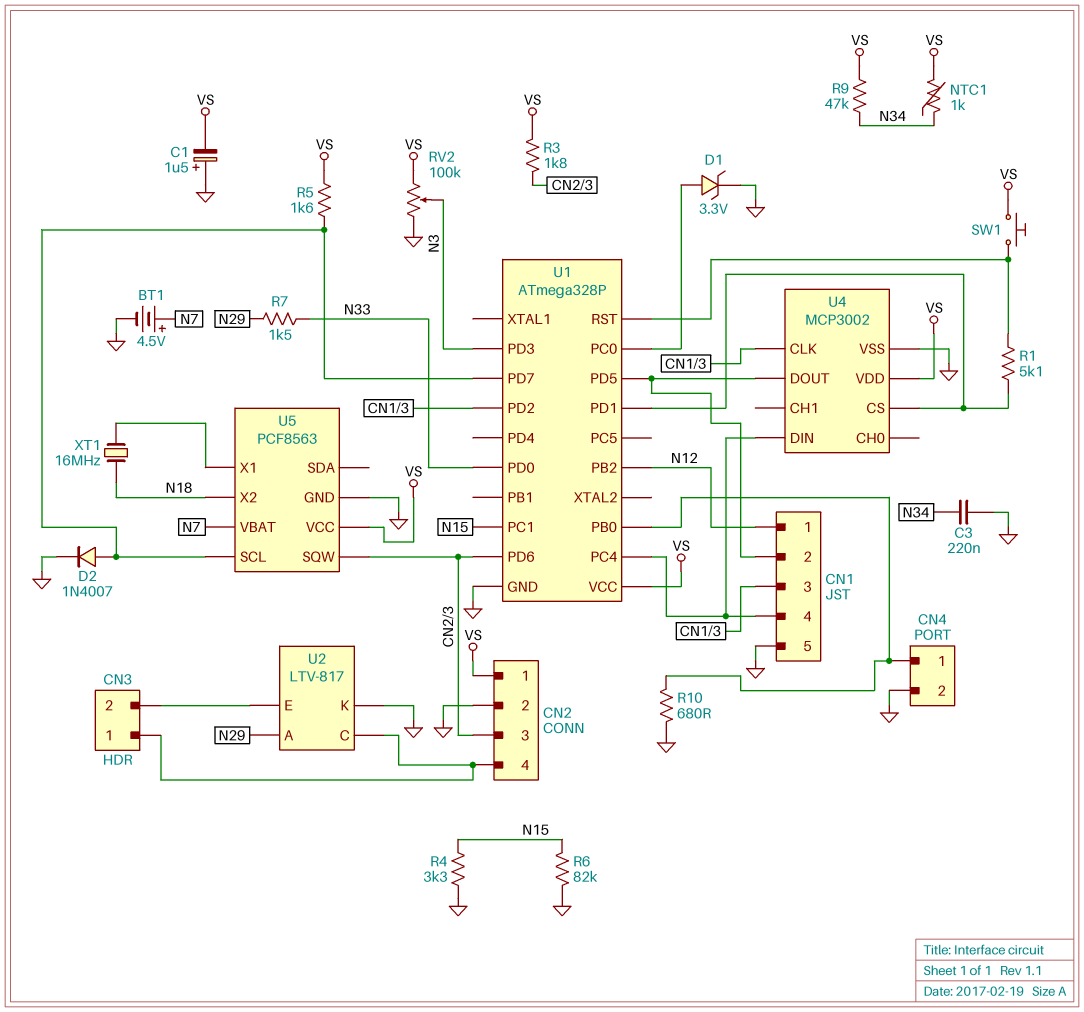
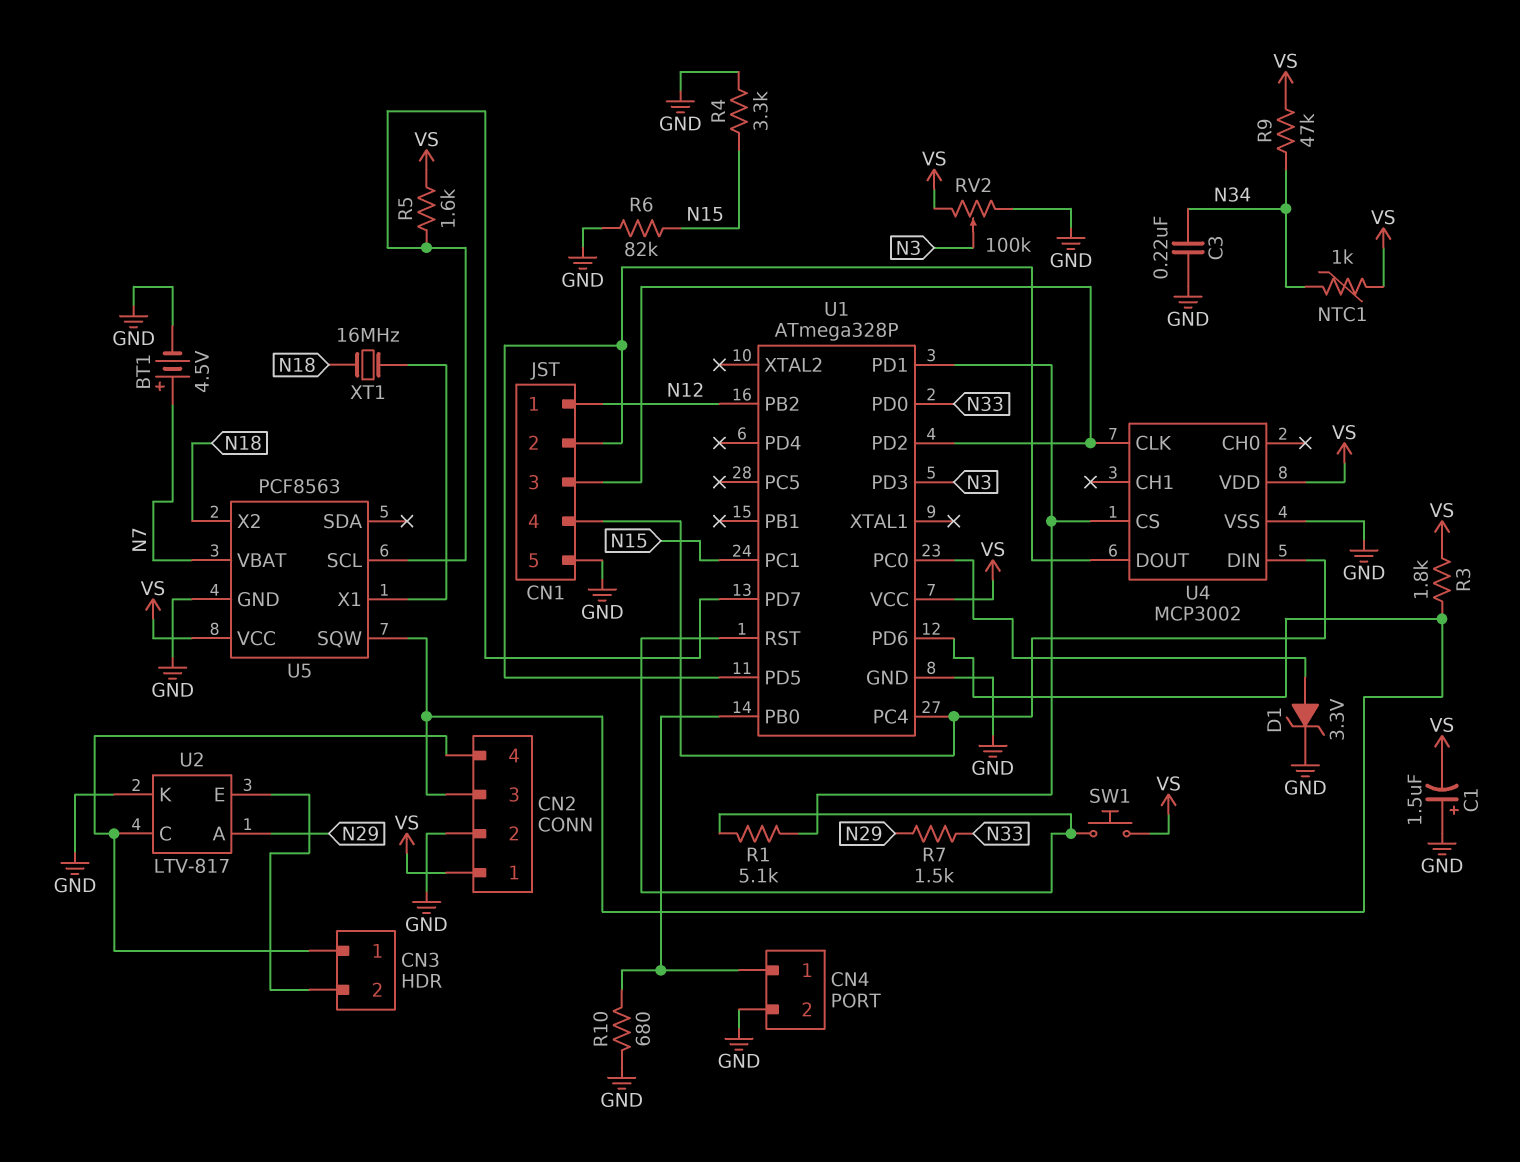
D2: diode 1N4007 (A U1/PD7, K GND) -> none

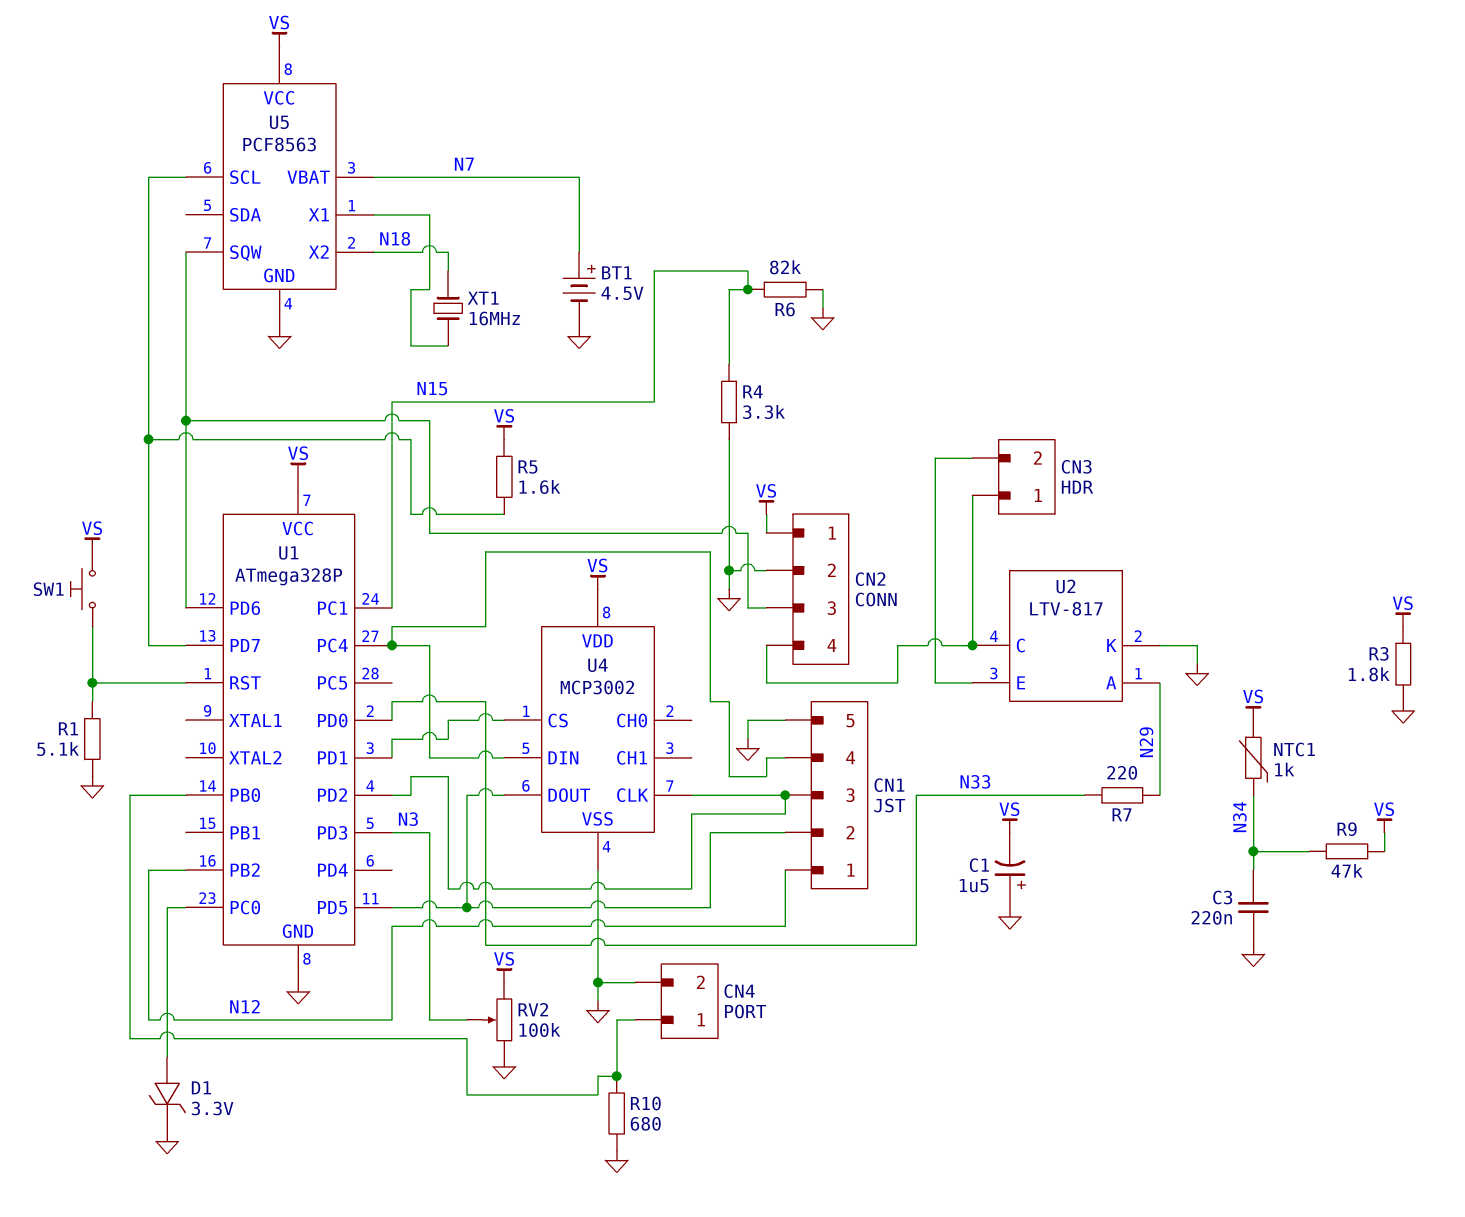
R1: 5.1k (U1/PD1, U1/RST) -> 5.1k (GND, U1/RST)
R3: 1.8k (CN2/3, VS) -> 1.8k (GND, VS)
R7: 1.5k (N29, N33) -> 220 (N29, N33)

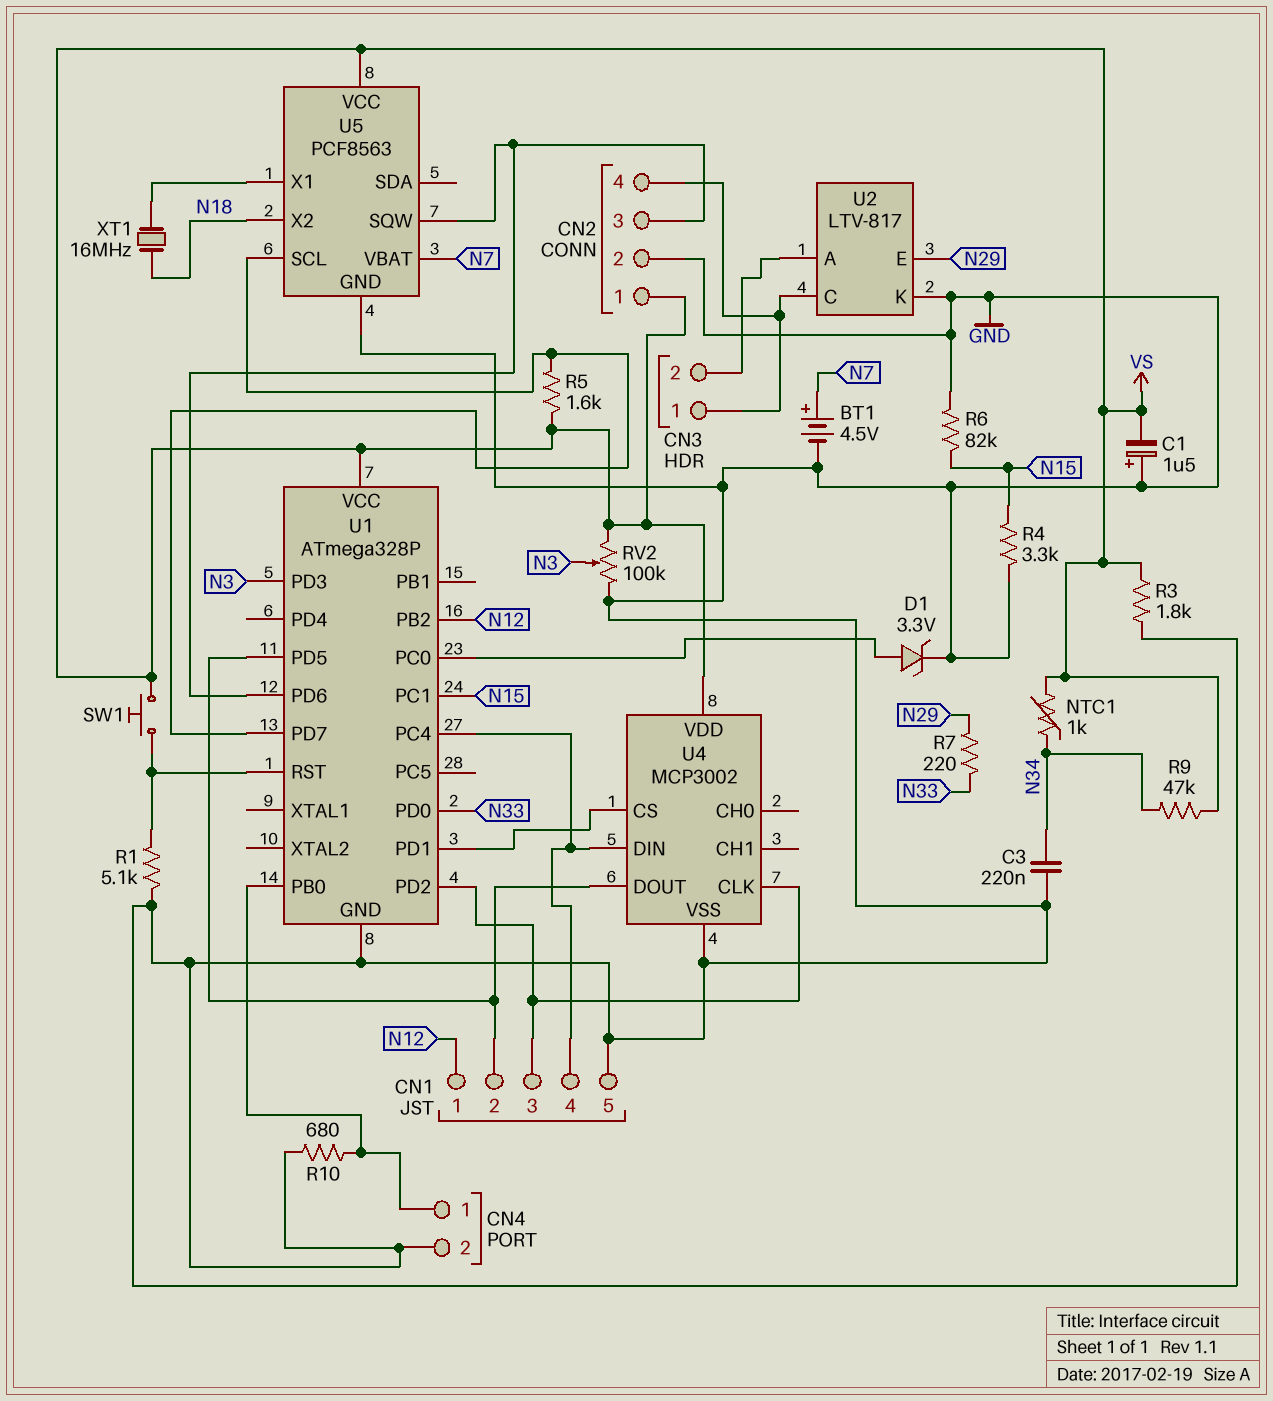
U2 pin A: N29 -> CN3/2
U2 pin E: CN3/2 -> N29

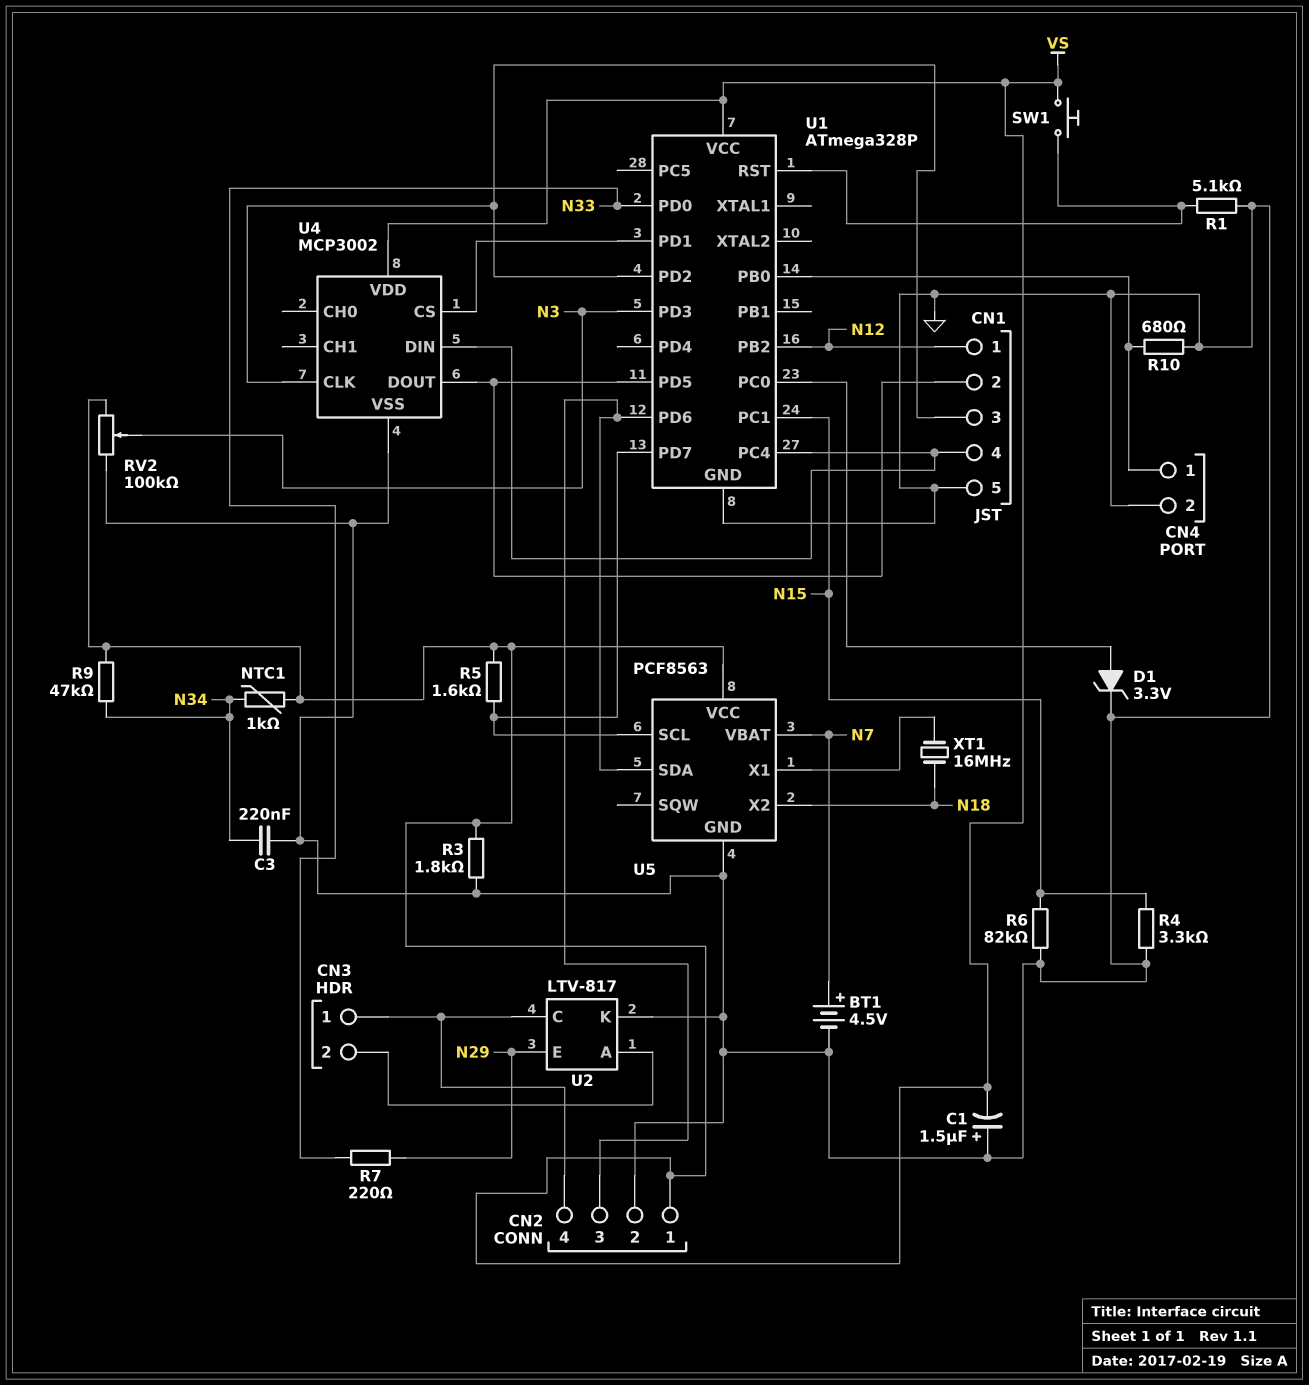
U5 pin SDA: none -> CN2/3
U5 pin SQW: CN2/3 -> none

